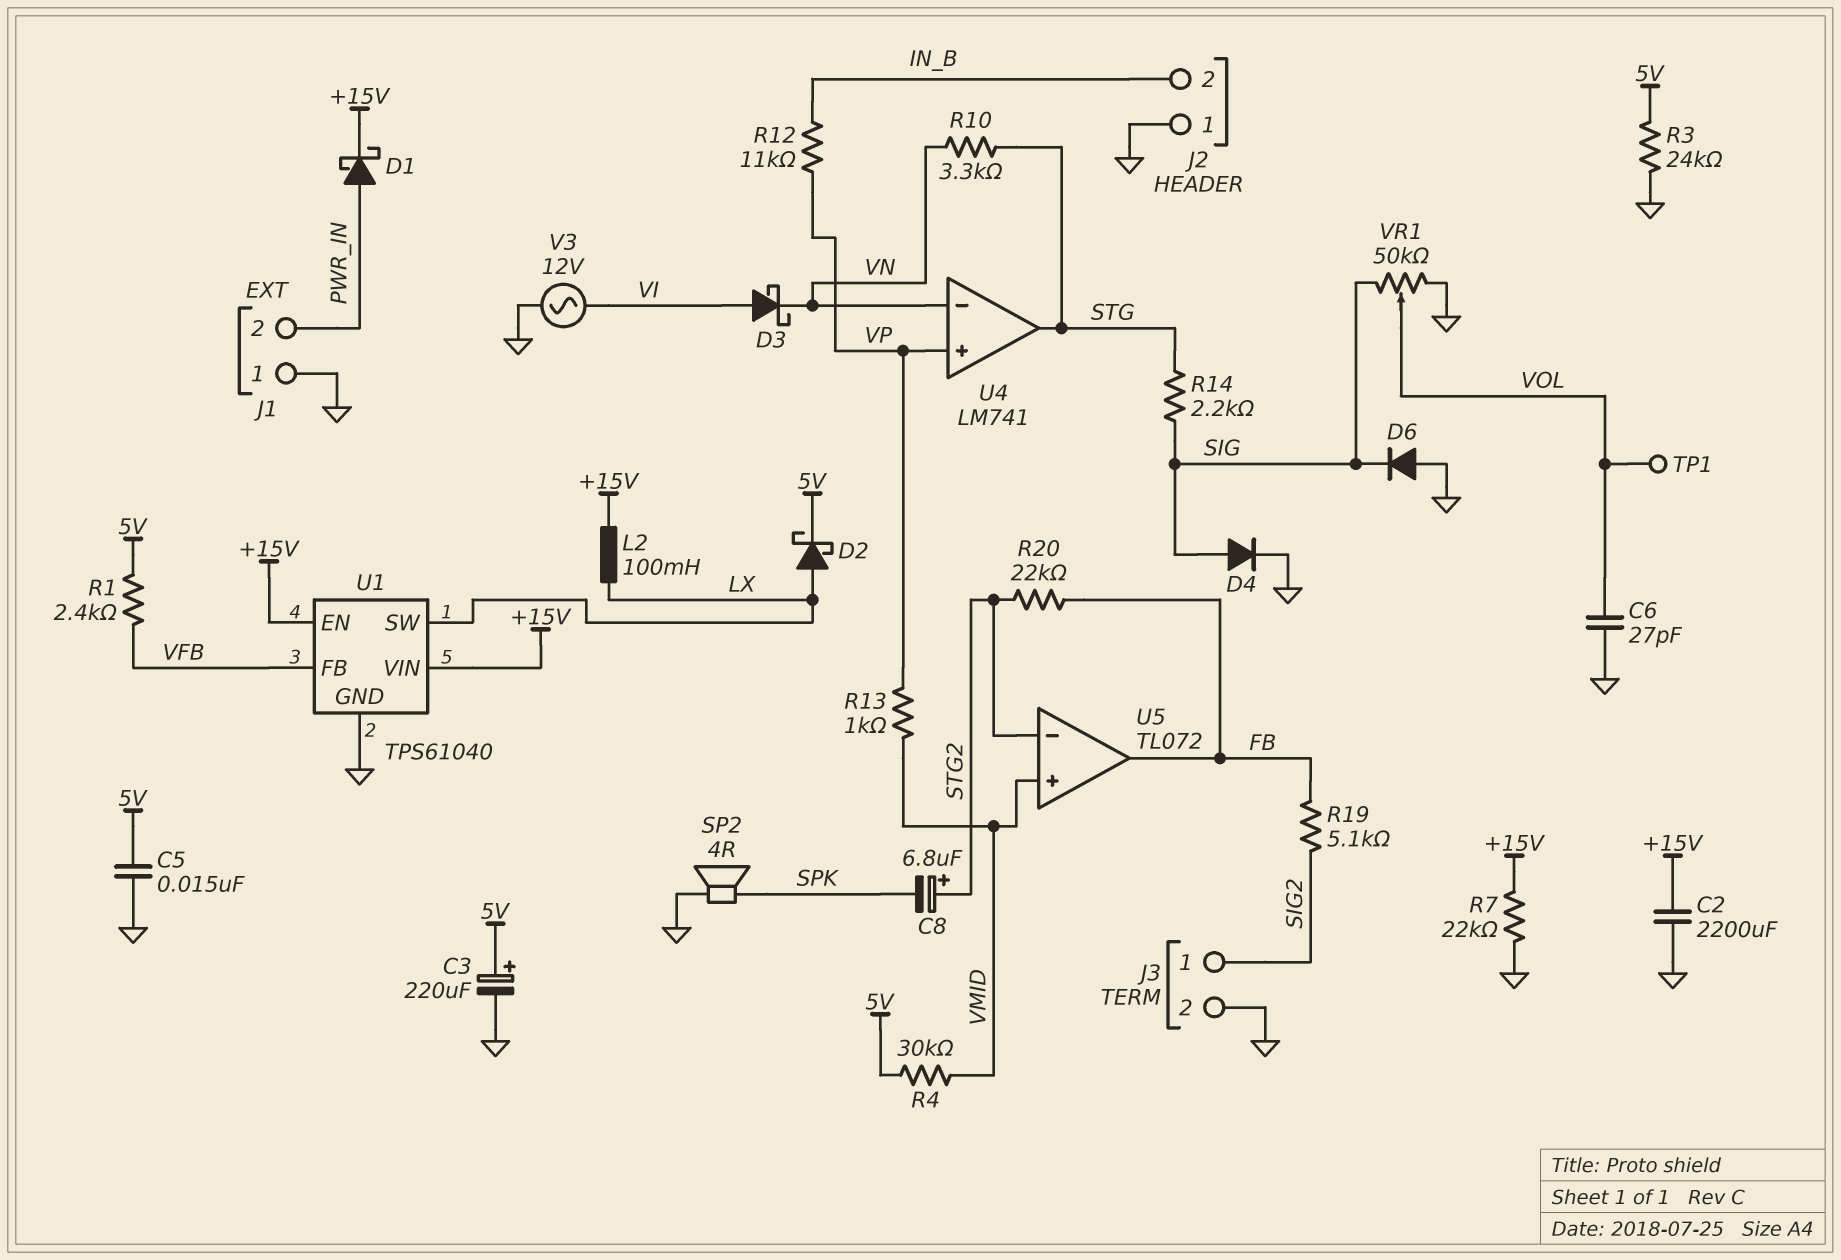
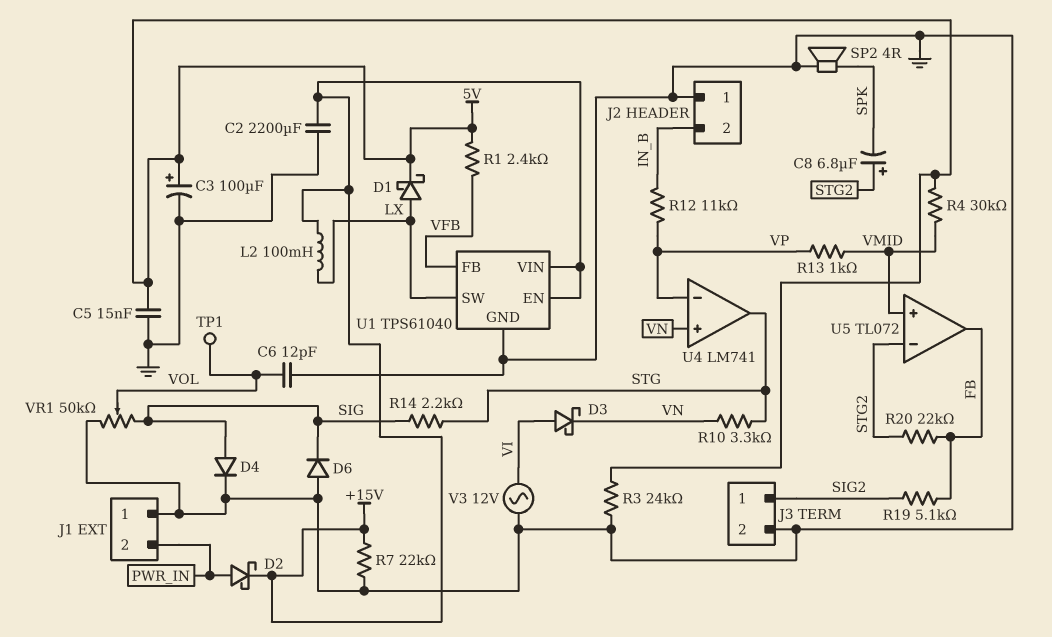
C3: 220uF (plus 5V, minus GND) -> 100uF (plus 5V, minus GND)
C6: 27pF (GND, VOL) -> 12pF (GND, VOL)
D1: schottky (A PWR_IN, K +15V) -> schottky (A LX, K 5V)
D2: schottky (A LX, K 5V) -> schottky (A PWR_IN, K +15V)
U4 pin in+: VP -> VN
U4 pin in-: VN -> VP

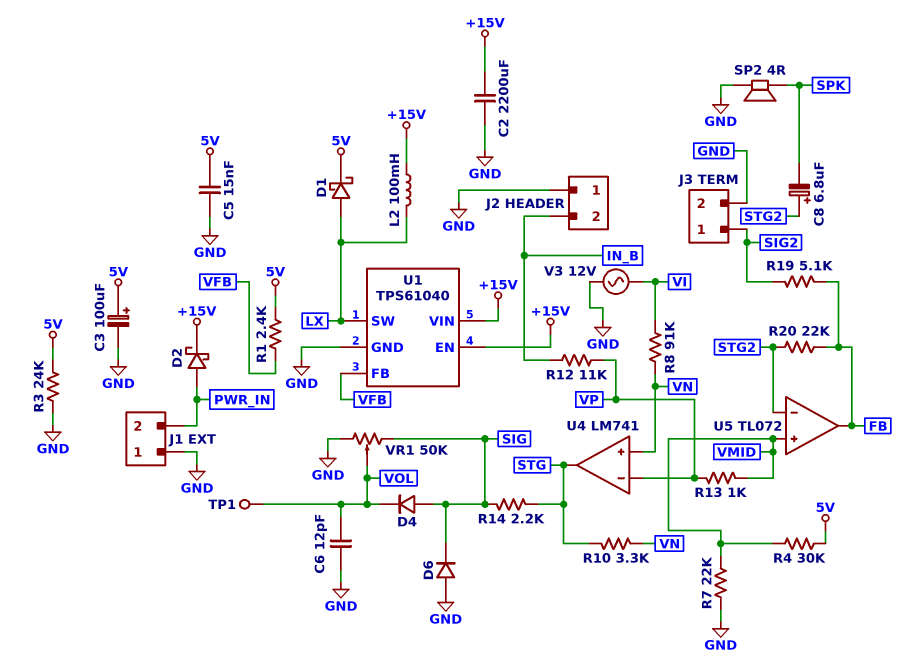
D3: schottky (A VI, K VN) -> none
D4: diode (A SIG, K GND) -> diode (A SIG, K VOL)
R7: 22k (+15V, GND) -> 22k (GND, VMID)
R8: none -> 91k (VI, VN)

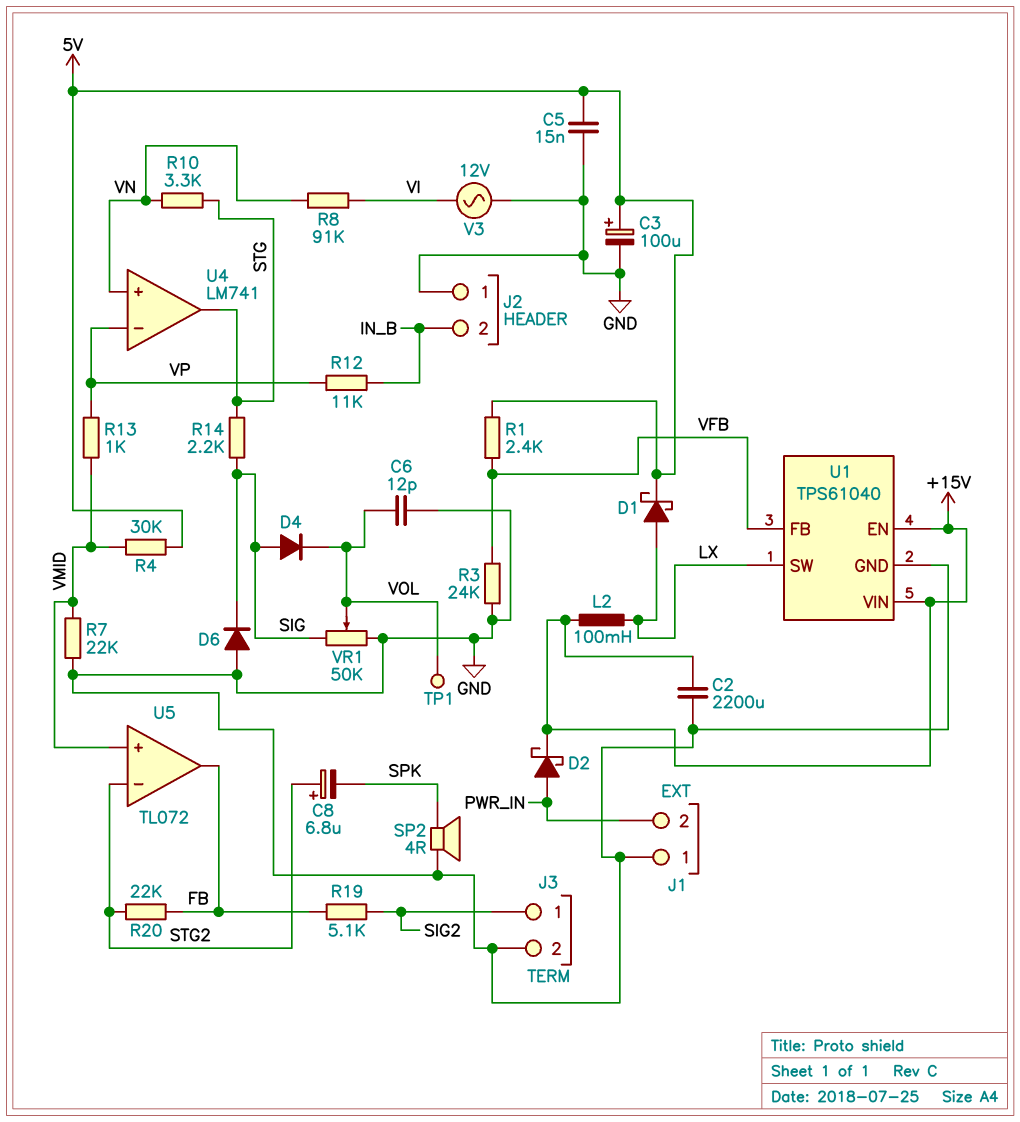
R3: 24k (5V, GND) -> 24k (GND, VFB)

